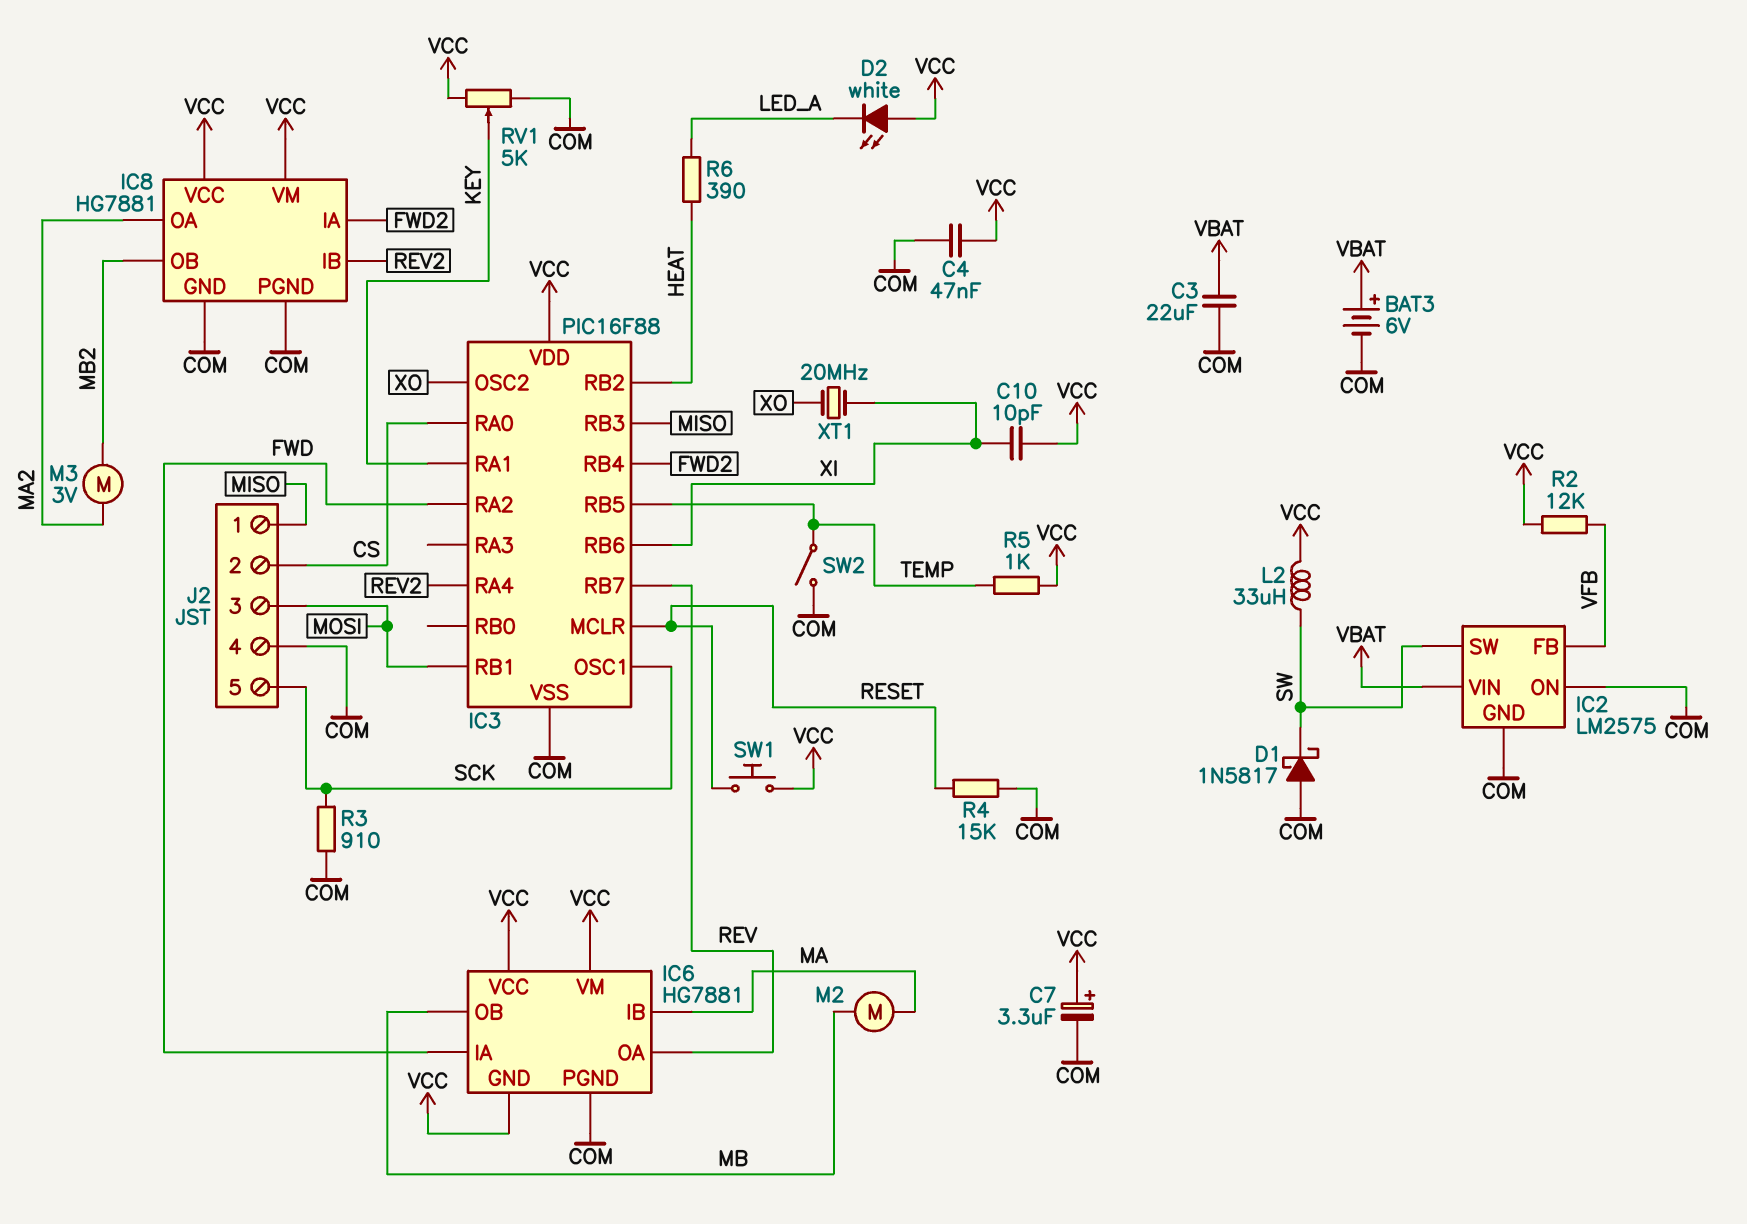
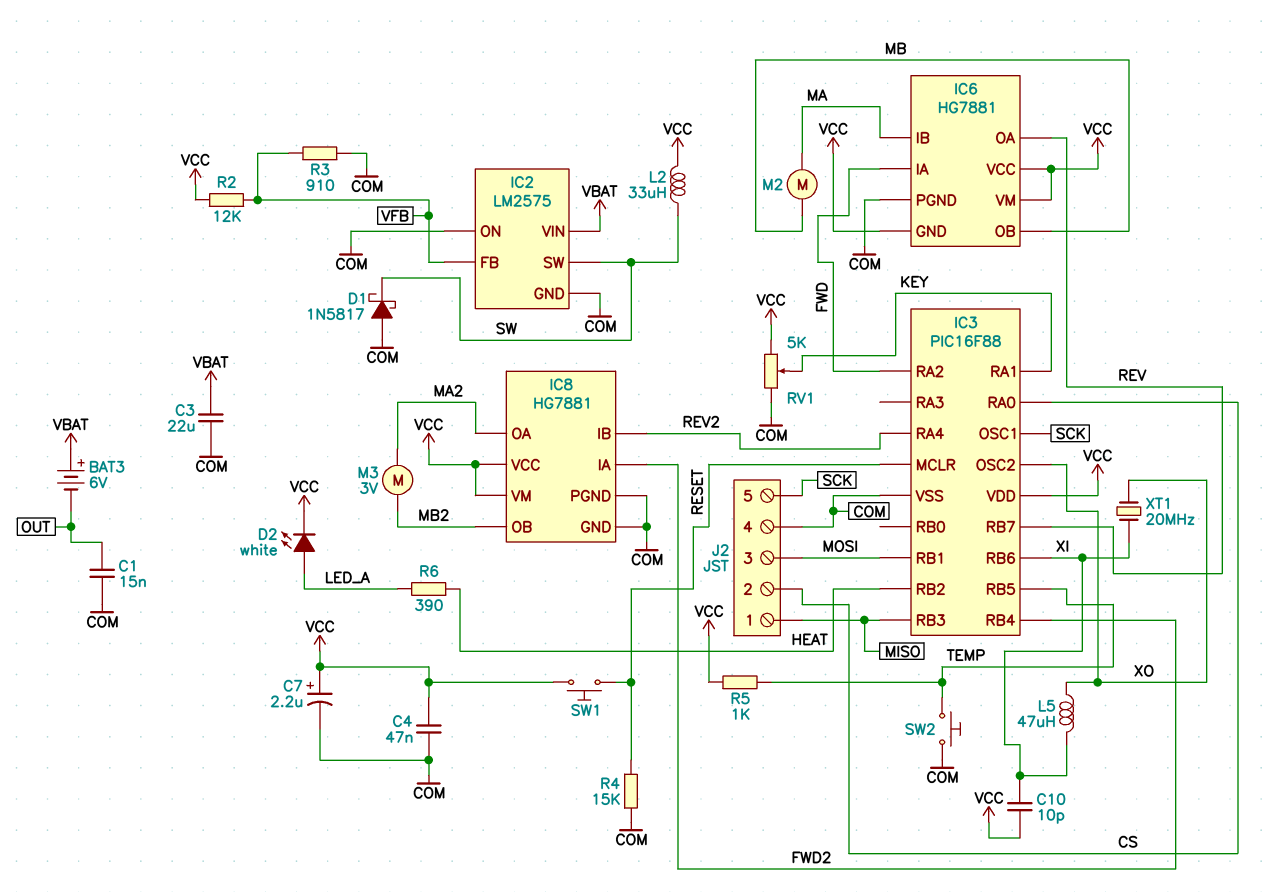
BAT3: 6V (plus VBAT, minus COM) -> 6V (plus VBAT, minus OUT)
C1: none -> 15nF (COM, OUT)
C7: 3.3uF (plus VCC, minus COM) -> 2.2uF (plus VCC, minus COM)
D2: LED white (A VCC, K LED_A) -> LED white (A LED_A, K VCC)
L5: none -> 47uH (XI, XO)
R3: 910 (COM, SCK) -> 910 (COM, VFB)
SW2: switch (COM, TEMP) -> button (COM, TEMP)

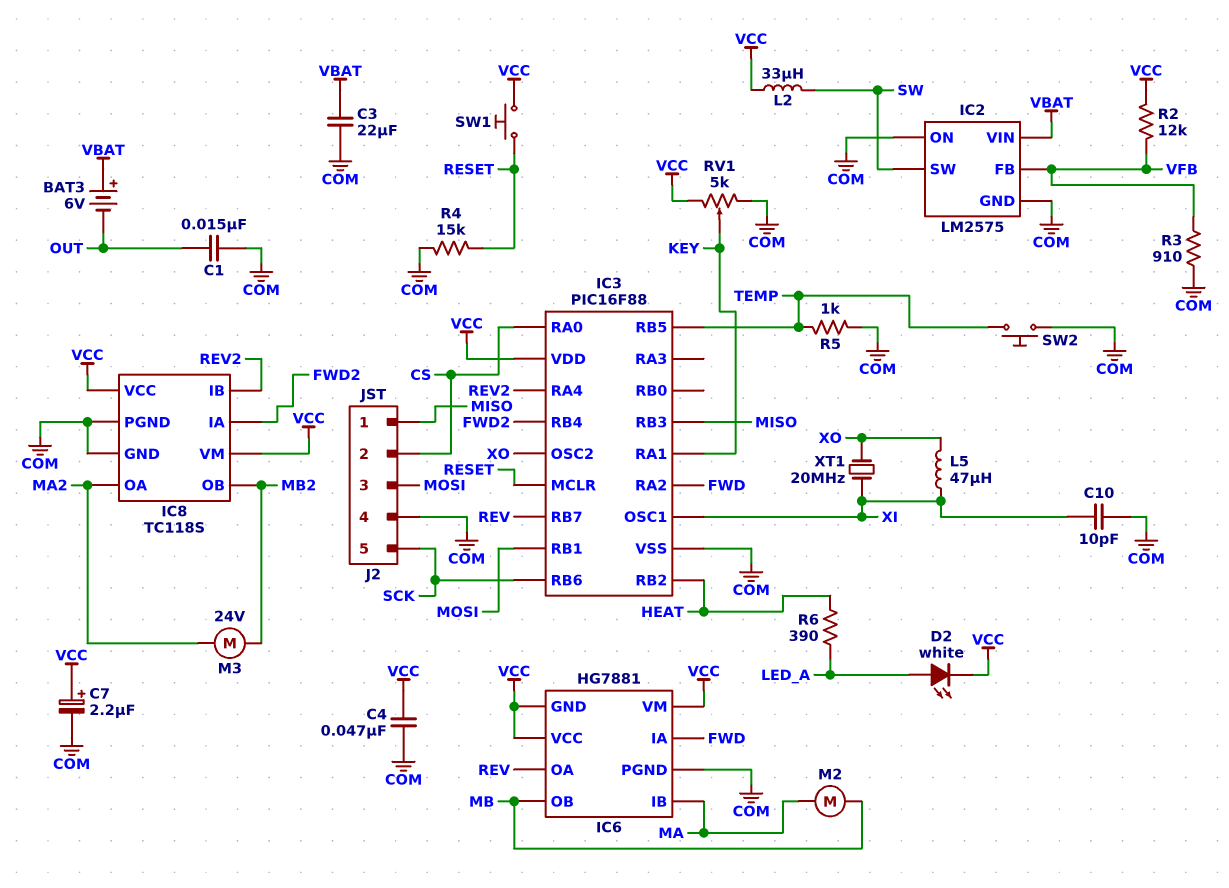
C10: 10pF (VCC, XI) -> 10pF (COM, XI)
D1: schottky 1N5817 (A COM, K SW) -> none
IC3 pin OSC1: SCK -> XI
IC3 pin RB6: XI -> SCK
IC8: HG7881 -> TC118S
M3: motor 3V (MA2, MB2) -> motor 24V (MA2, MB2)
R5: 1k (TEMP, VCC) -> 1k (COM, TEMP)

